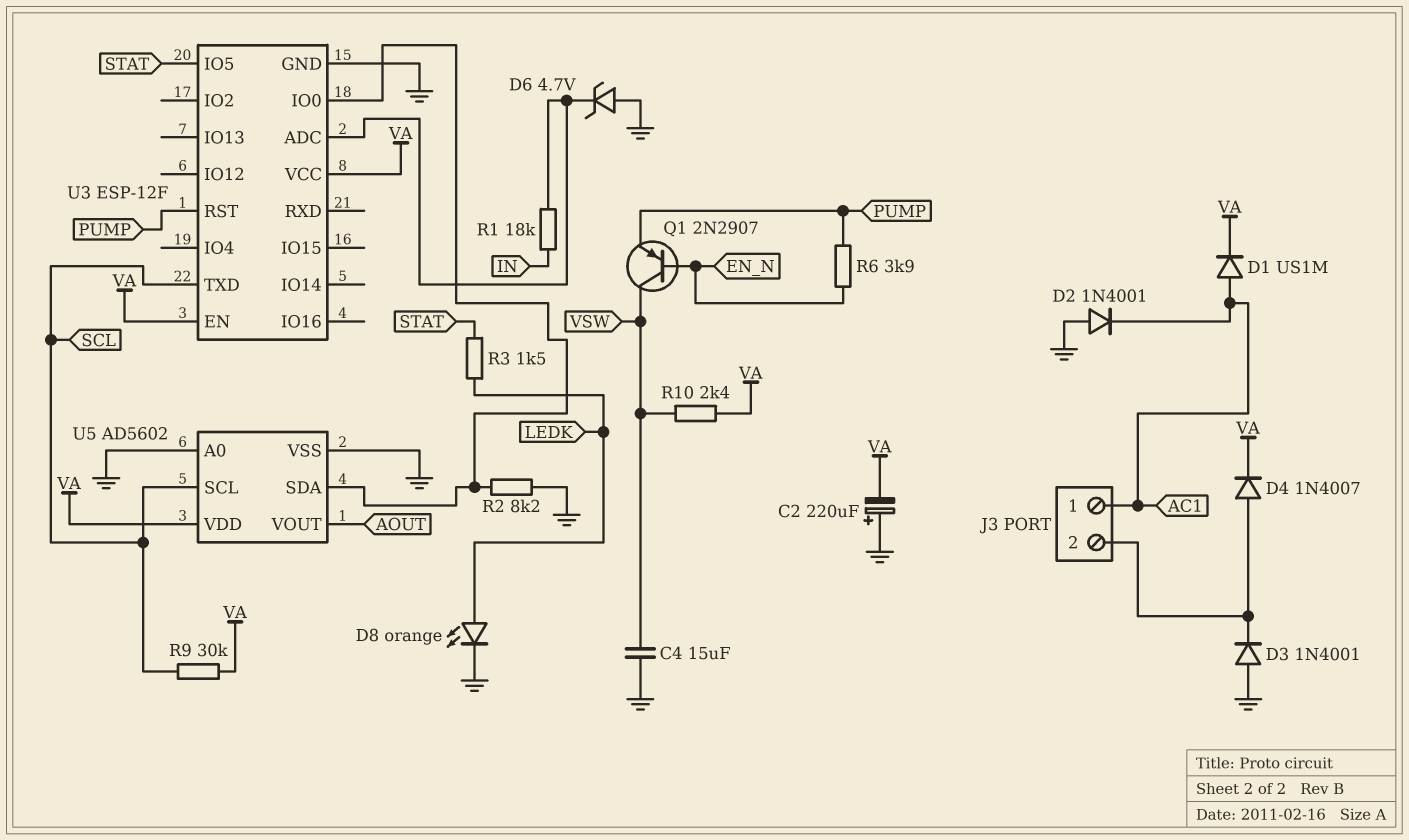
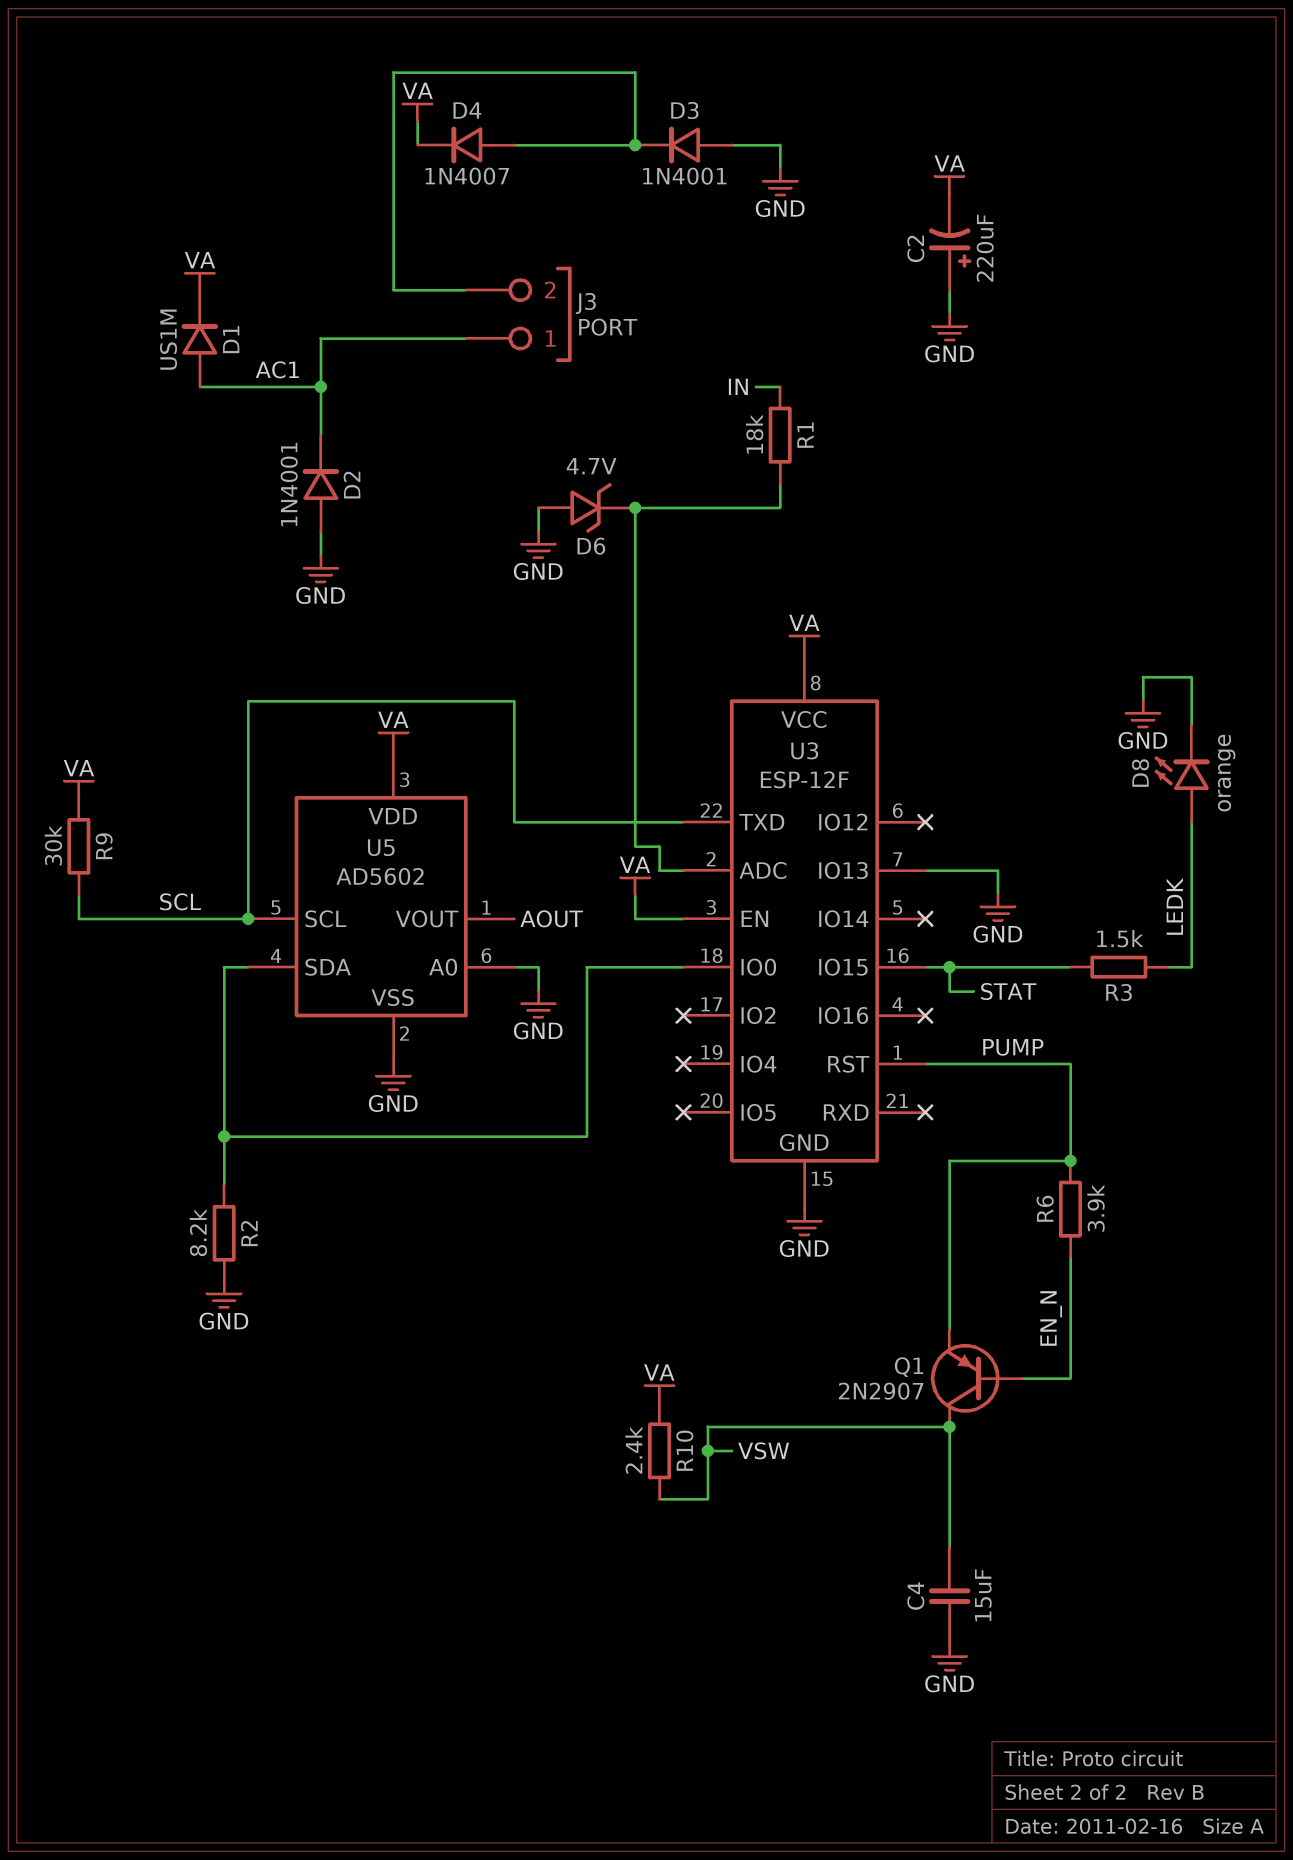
U3 pin IO5: STAT -> none
U3 pin IO13: none -> GND
U3 pin IO15: none -> STAT

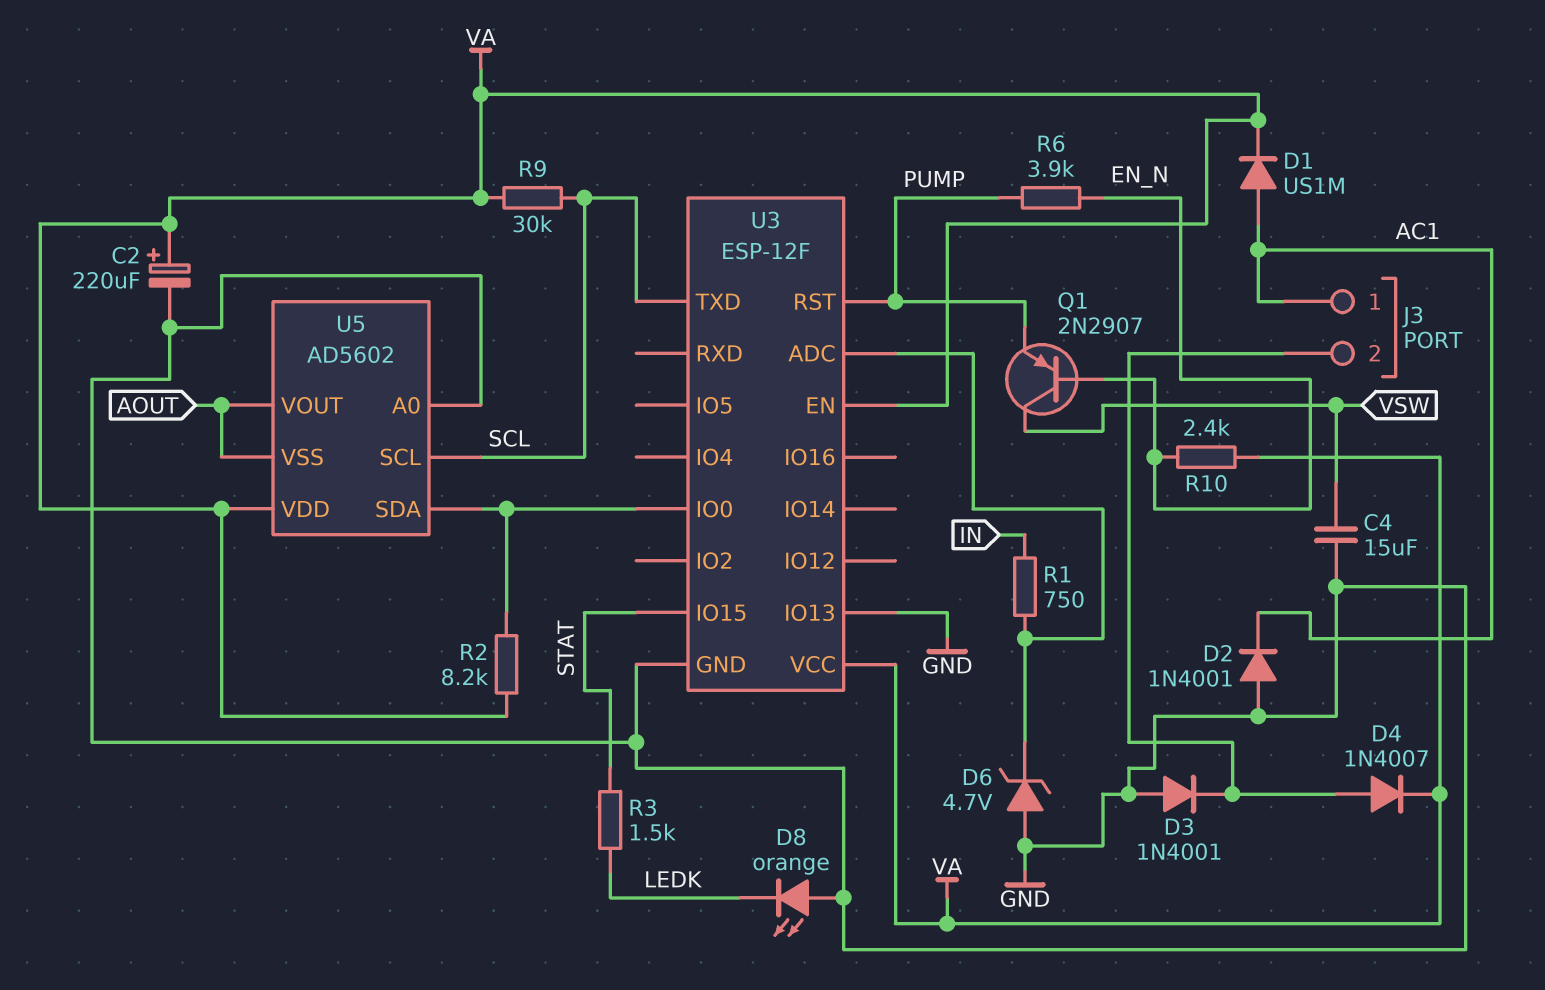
C2: 220uF (plus GND, minus VA) -> 220uF (plus VA, minus GND)
D8: LED orange (A LEDK, K GND) -> LED orange (A GND, K LEDK)
R1: 18k (IN, U3/ADC) -> 750 (IN, U3/ADC)
R2: 8.2k (GND, U3/IO0) -> 8.2k (U3/IO0, VA)
R10: 2.4k (VA, VSW) -> 2.4k (EN_N, VA)
U5 pin VSS: GND -> AOUT

